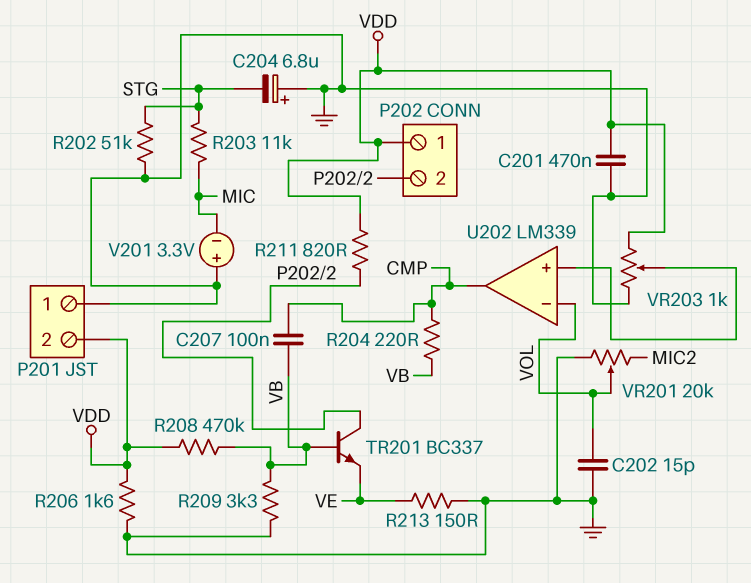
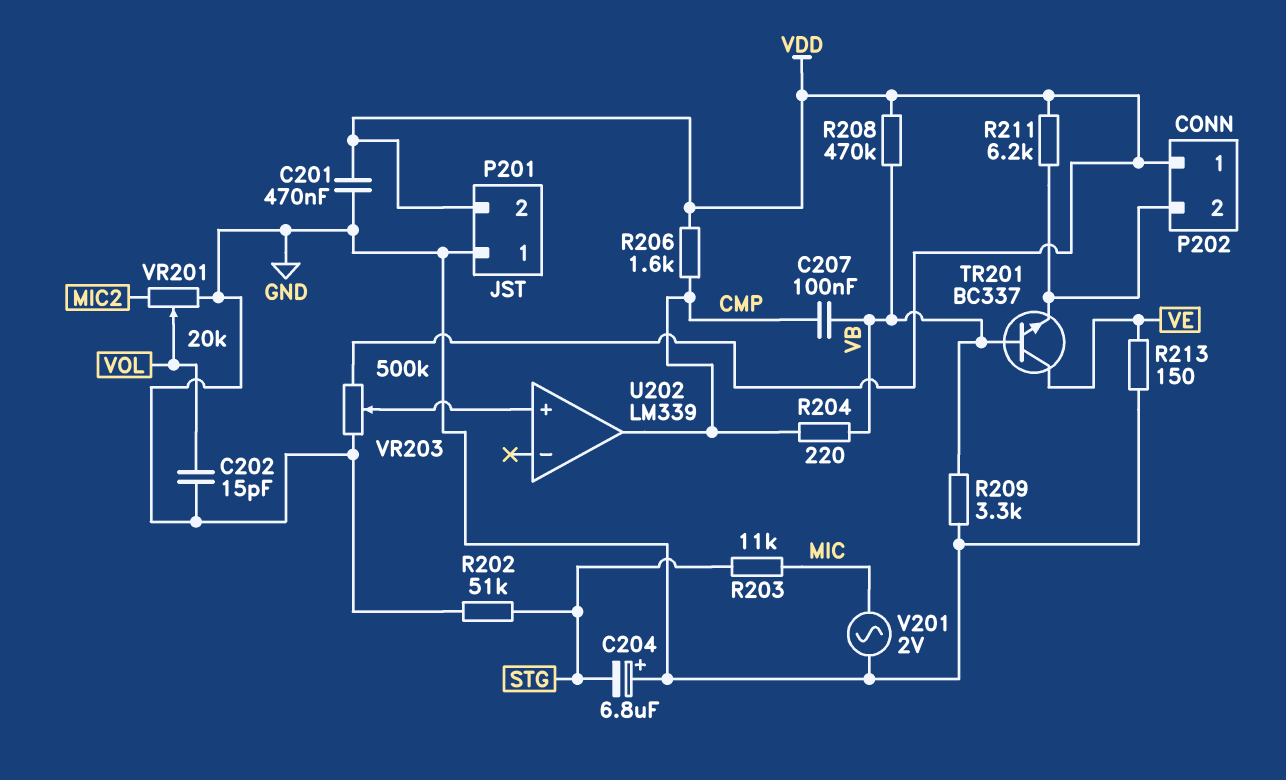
R206: 1.6k (GND, VDD) -> 1.6k (CMP, VDD)
R211: 820 (P202/2, VDD) -> 6.2k (P202/2, VDD)
TR201: NPN BC337 (B VB, C P202/2, E VE) -> NPN BC337 (B VB, C VE, E P202/2)
U202 pin in-: VOL -> none
V201: 3.3V (plus GND, minus MIC) -> AC 2V (GND, MIC)
VR203: 1k (GND, VDD, wiper U202/in+) -> 500k (GND, VDD, wiper U202/in+)

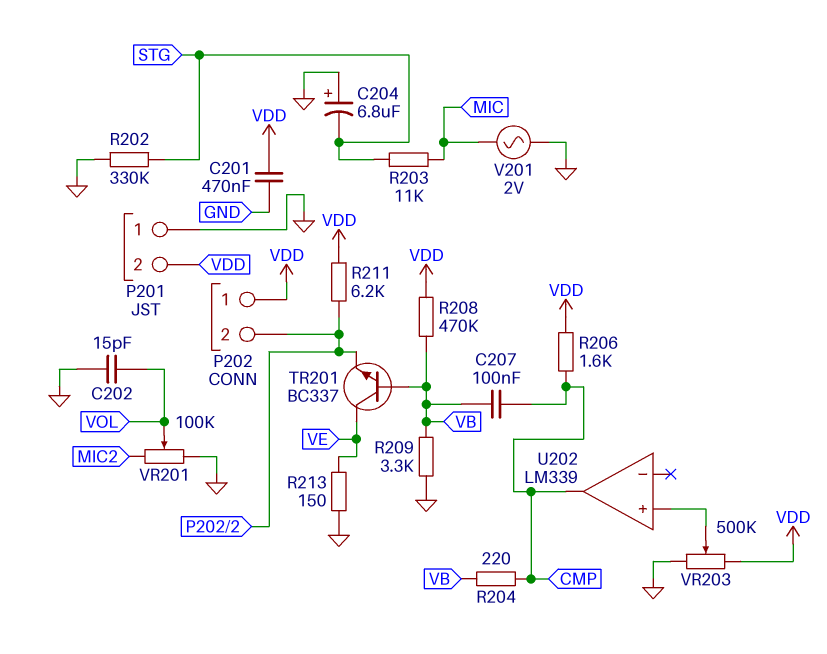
R202: 51k (GND, STG) -> 330k (GND, STG)
VR201: 20k (GND, MIC2, wiper VOL) -> 100k (GND, MIC2, wiper VOL)

